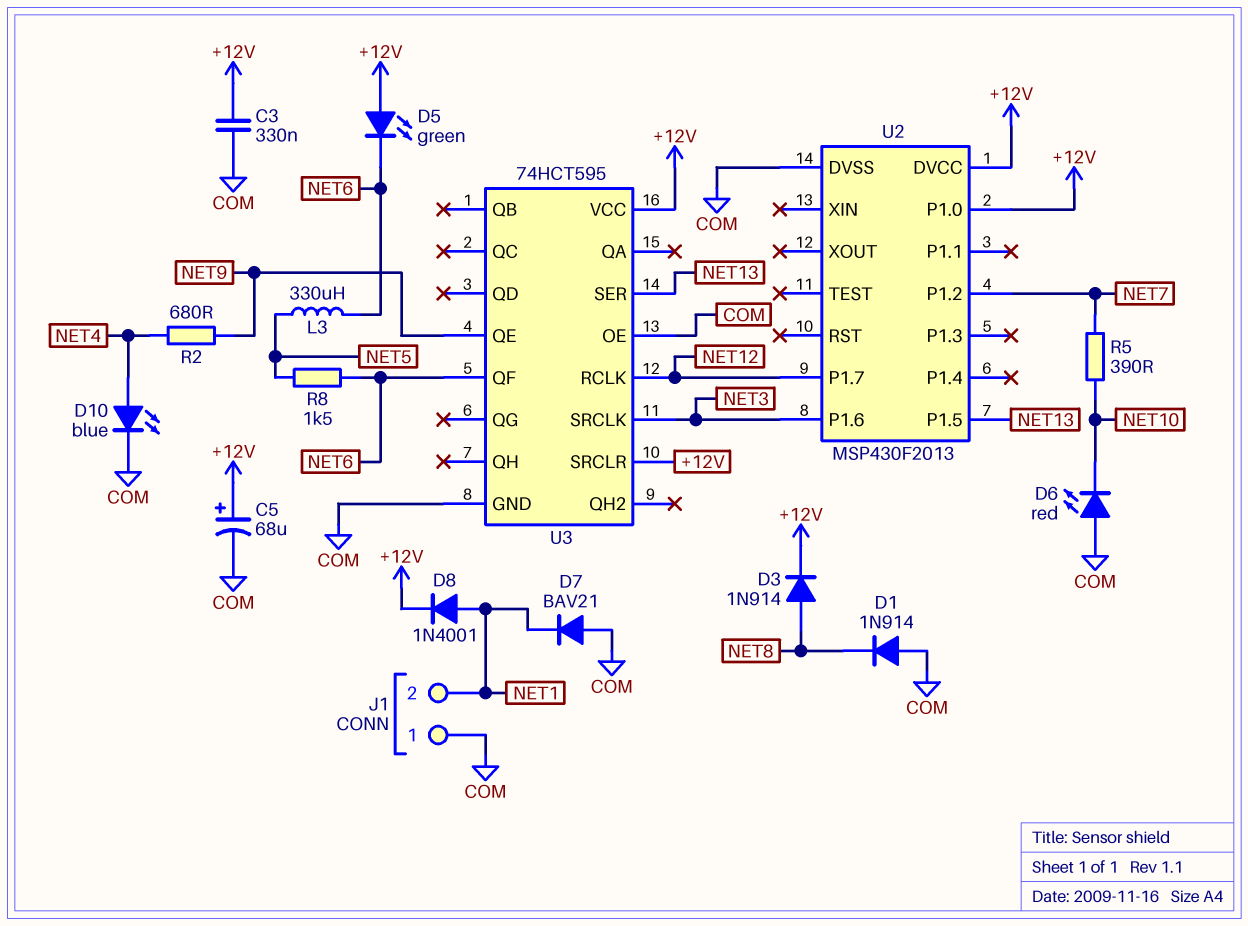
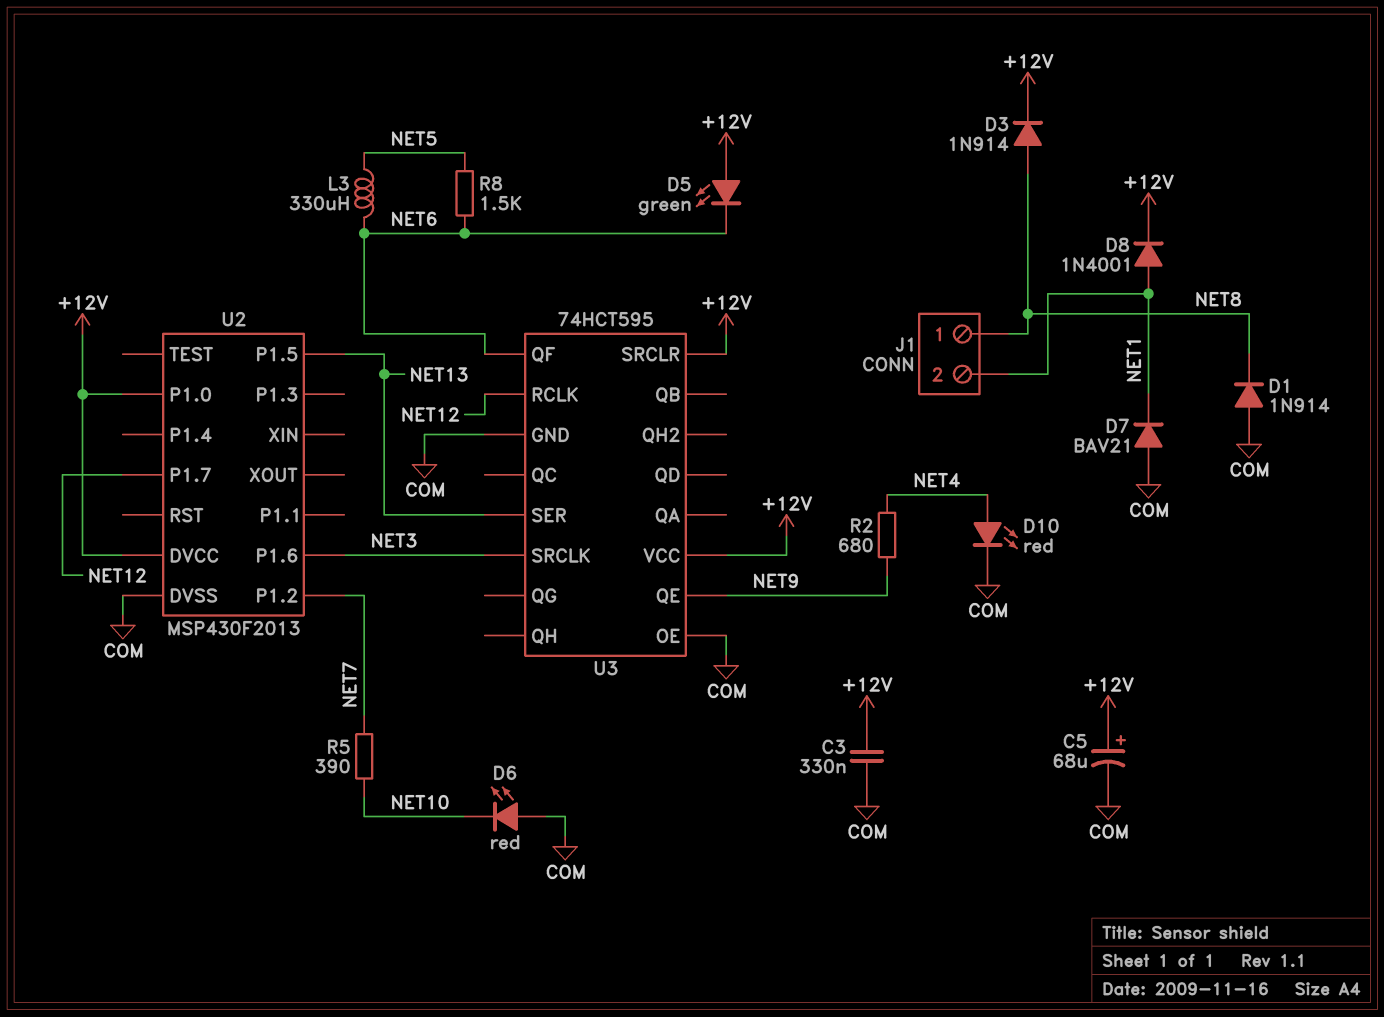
D10: LED blue (A NET4, K COM) -> LED red (A NET4, K COM)
J1 pin 1: COM -> NET8

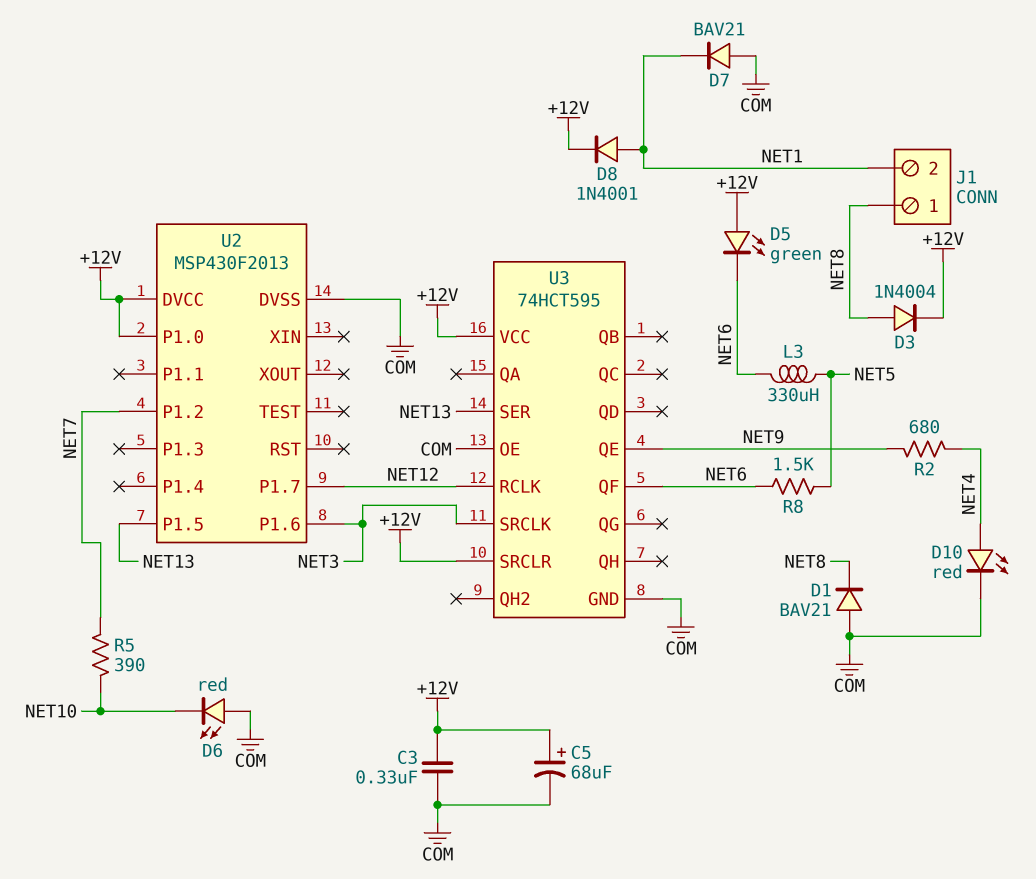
D1: diode 1N914 (A COM, K NET8) -> diode BAV21 (A COM, K NET8)
D3: diode 1N914 (A NET8, K +12V) -> diode 1N4004 (A NET8, K +12V)

